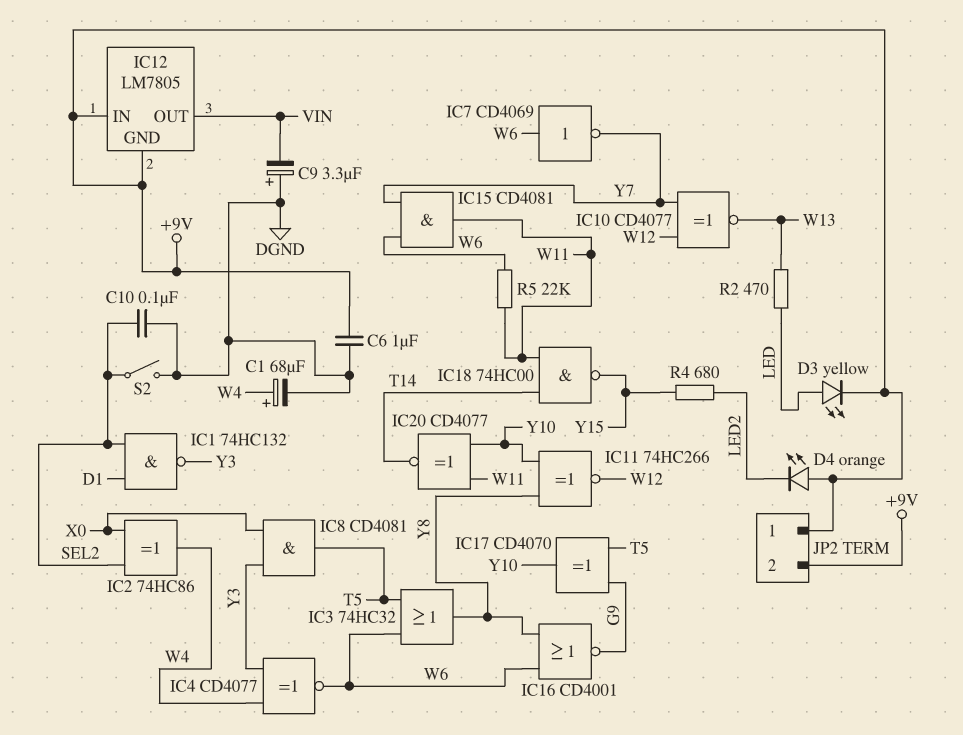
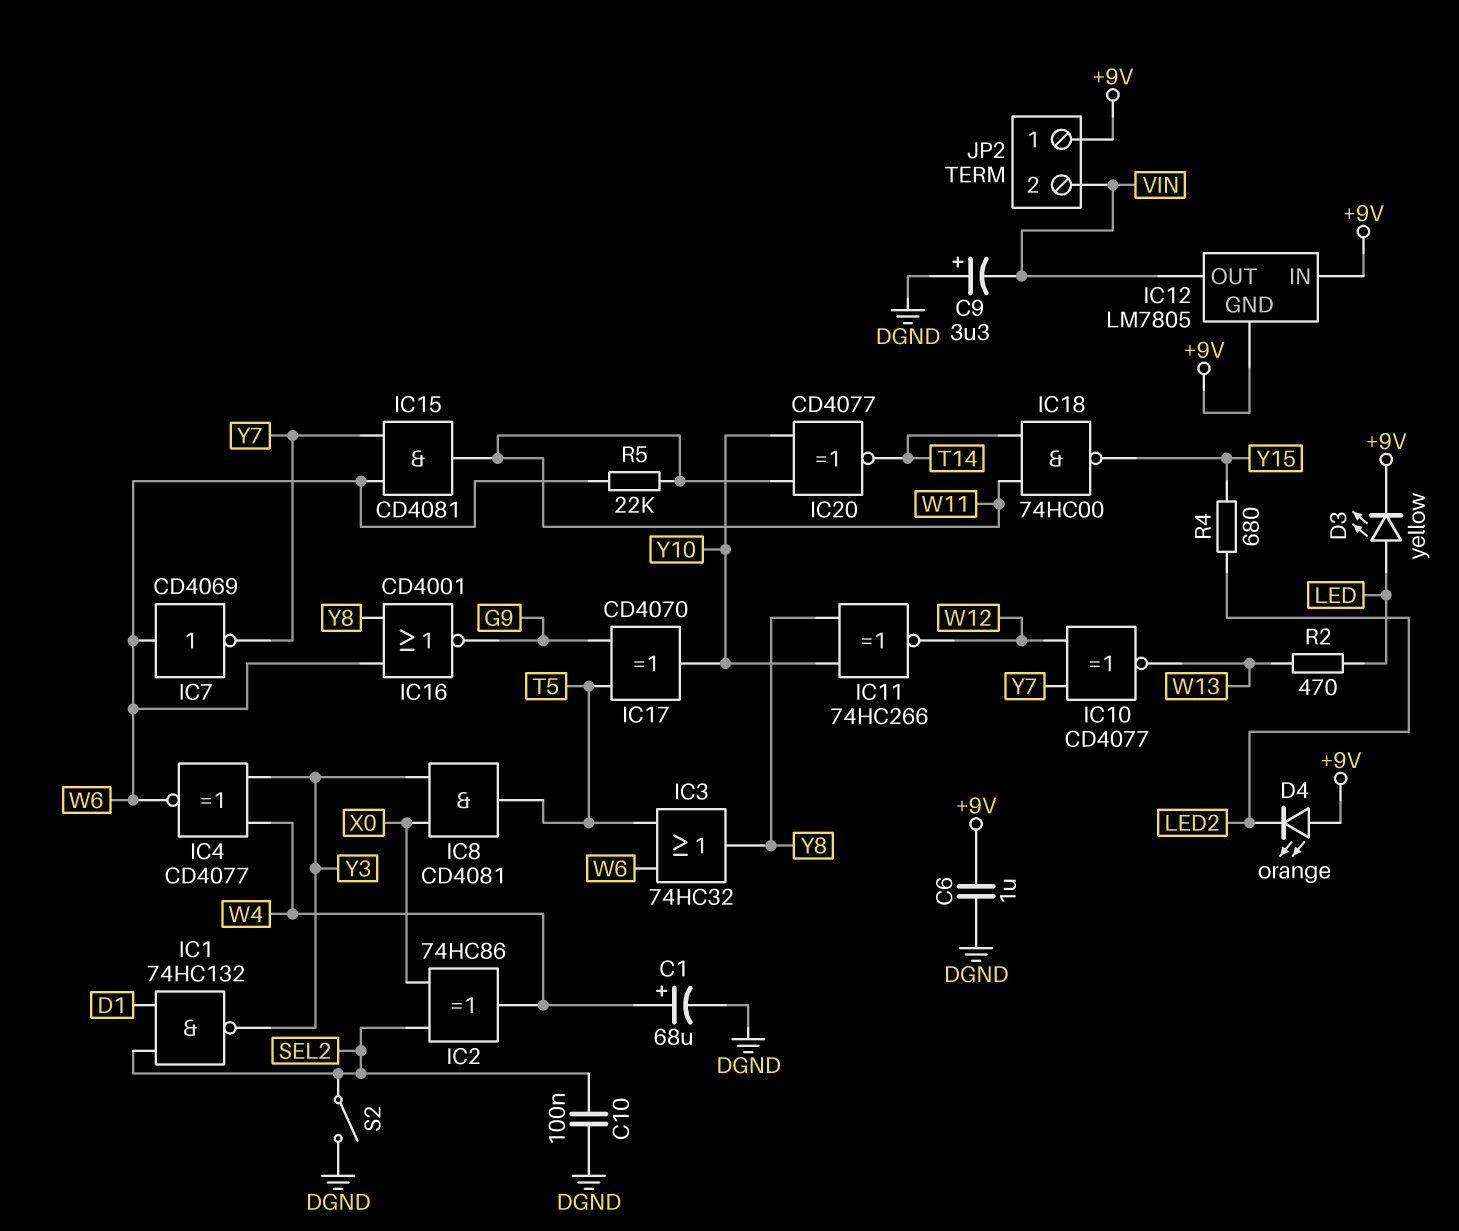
JP2 pin 2: +9V -> VIN

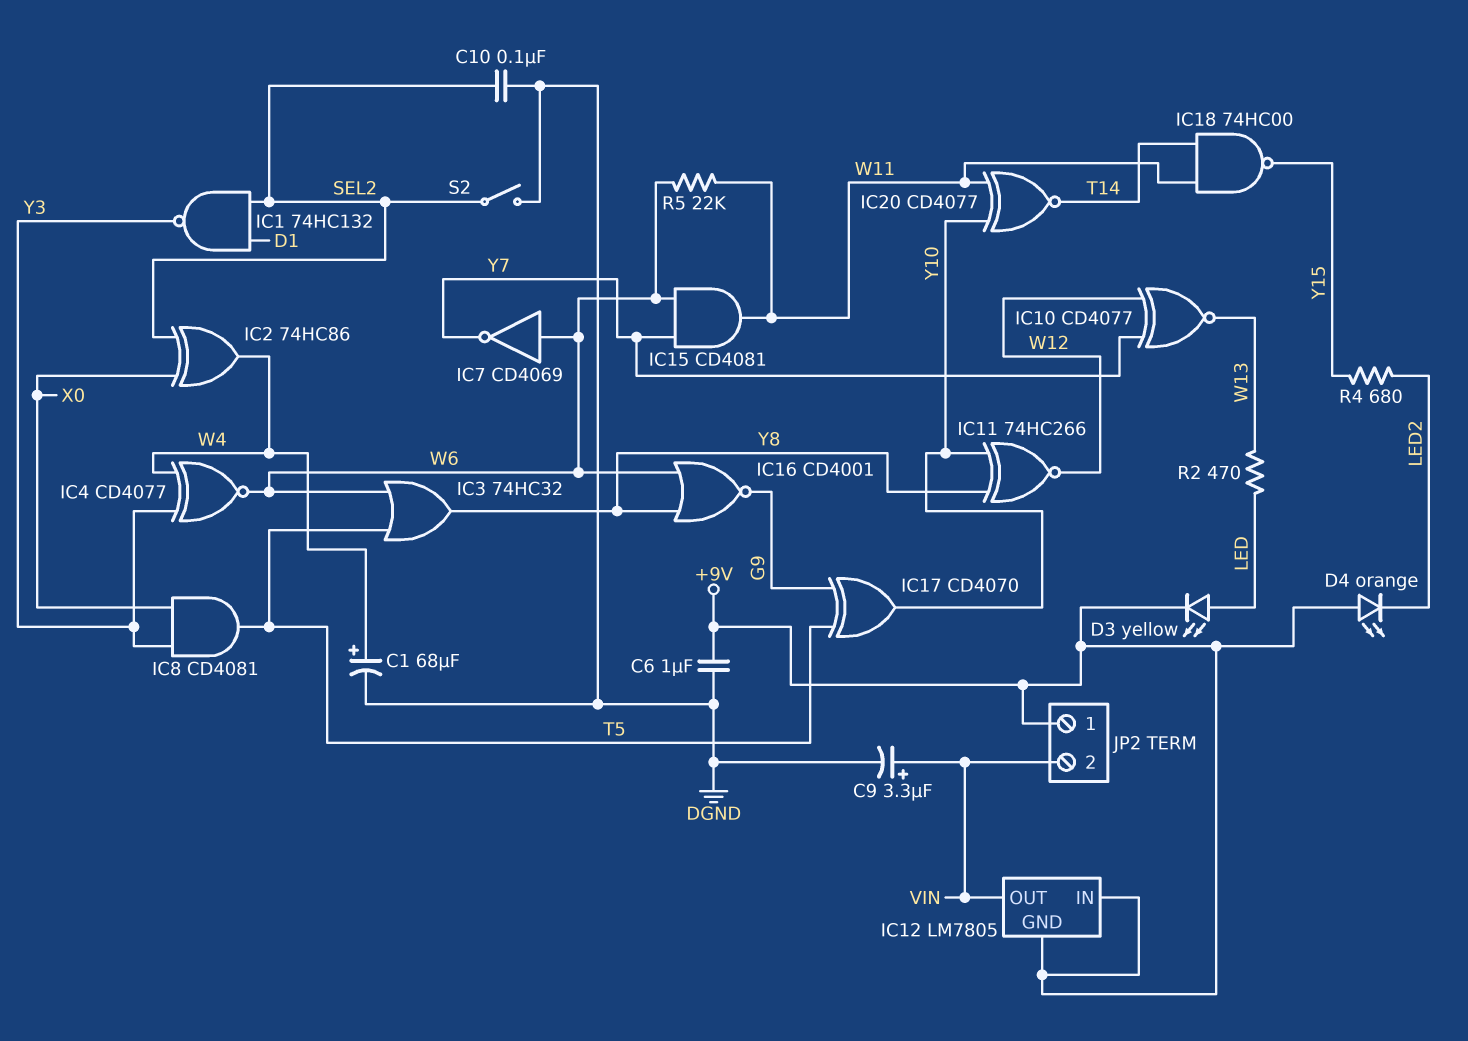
C9: 3.3uF (plus DGND, minus VIN) -> 3.3uF (plus VIN, minus DGND)

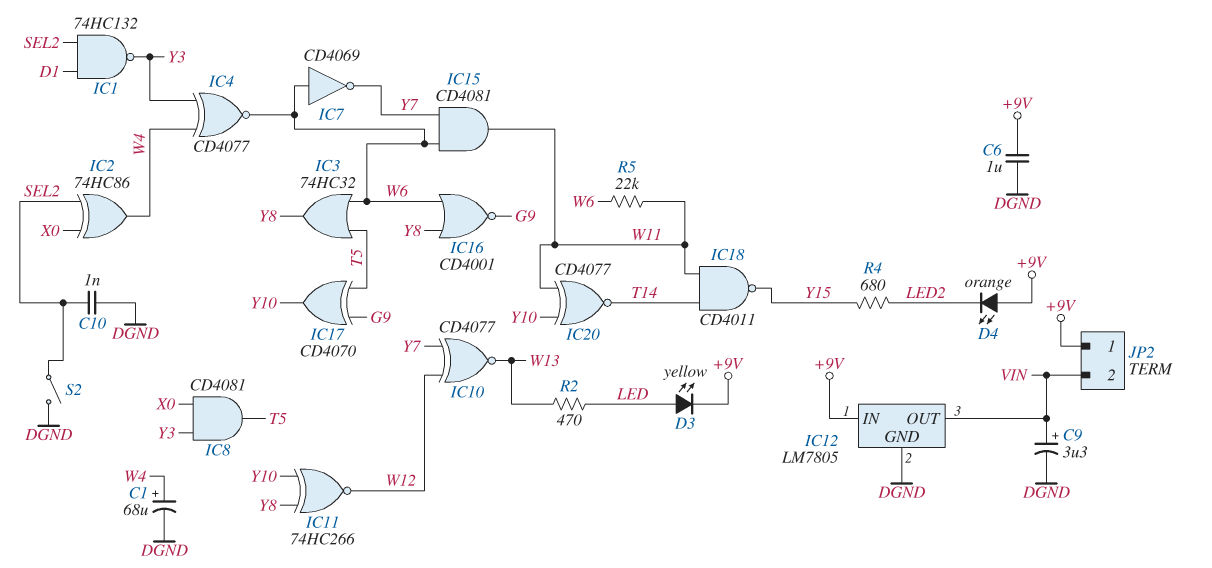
C10: 100nF (DGND, SEL2) -> 1nF (DGND, SEL2)
IC12 pin GND: +9V -> DGND
IC18: NAND 74HC00 (in T14, in W11, out Y15) -> NAND CD4011 (in T14, in W11, out Y15)

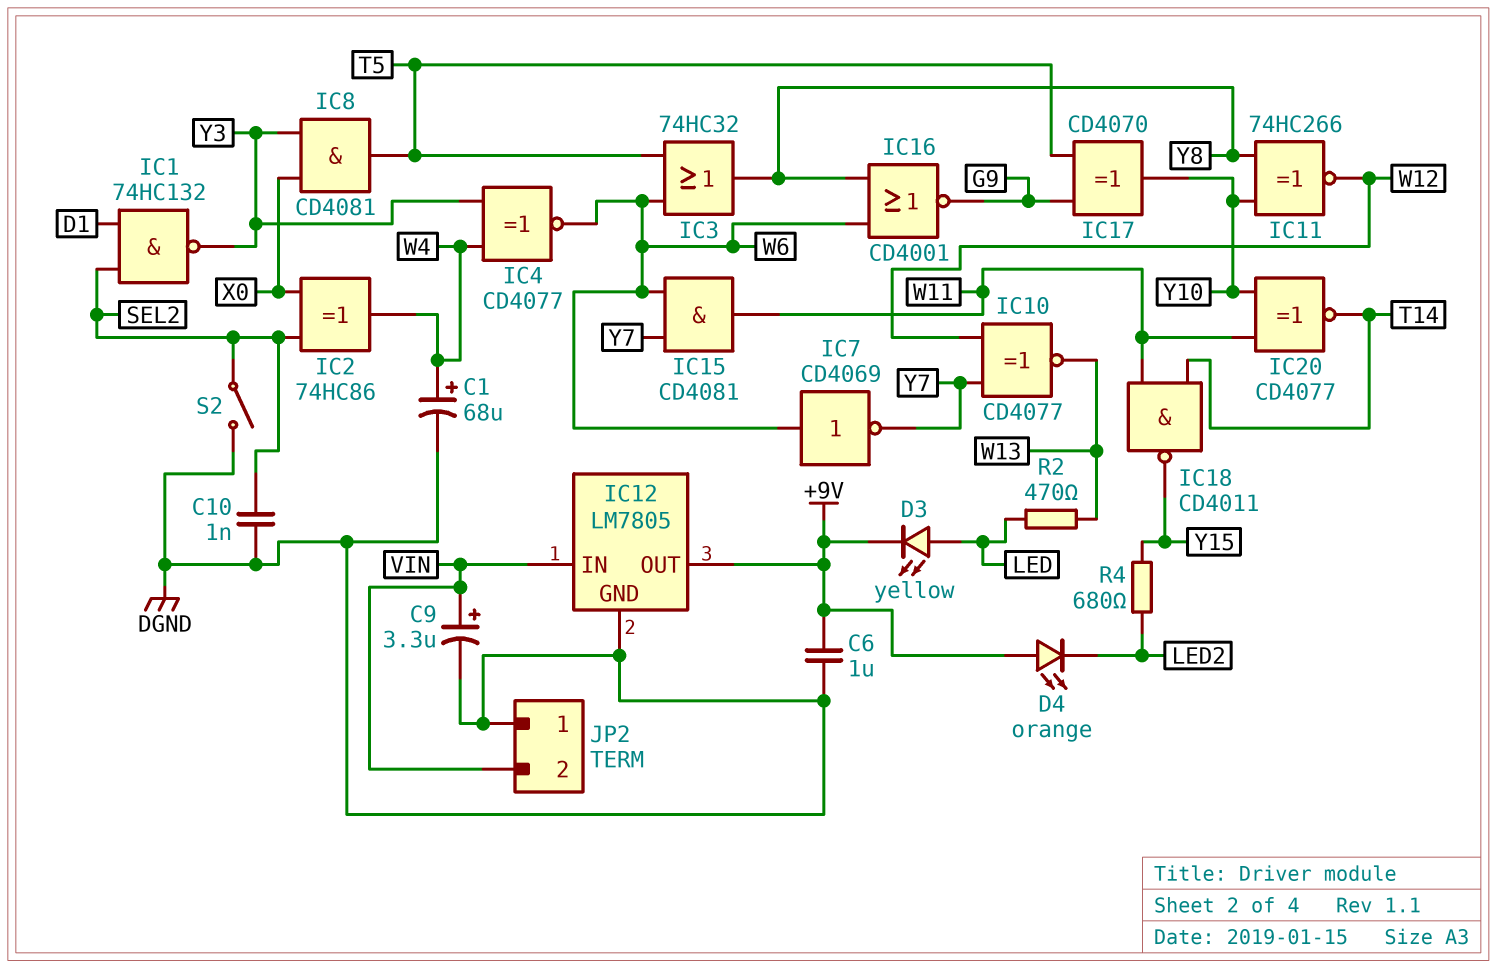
IC12 pin IN: +9V -> VIN
IC12 pin OUT: VIN -> +9V
JP2 pin 1: +9V -> DGND
R5: 22k (W6, W11) -> none

